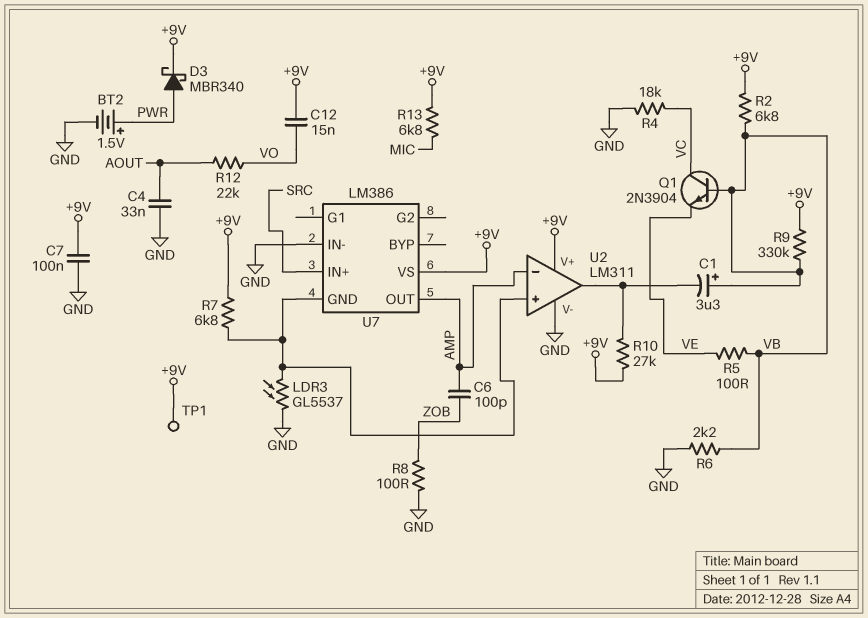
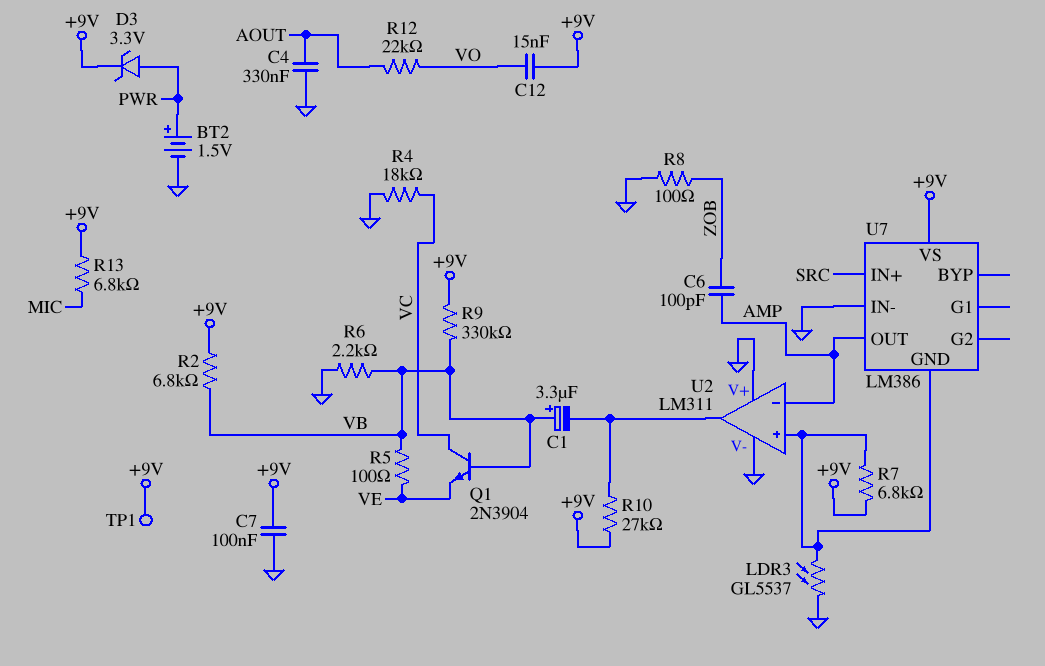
C4: 33nF (AOUT, GND) -> 330nF (AOUT, GND)
D3: schottky MBR340 (A PWR, K +9V) -> zener 3.3V (A PWR, K +9V)
U2 pin V+: +9V -> GND

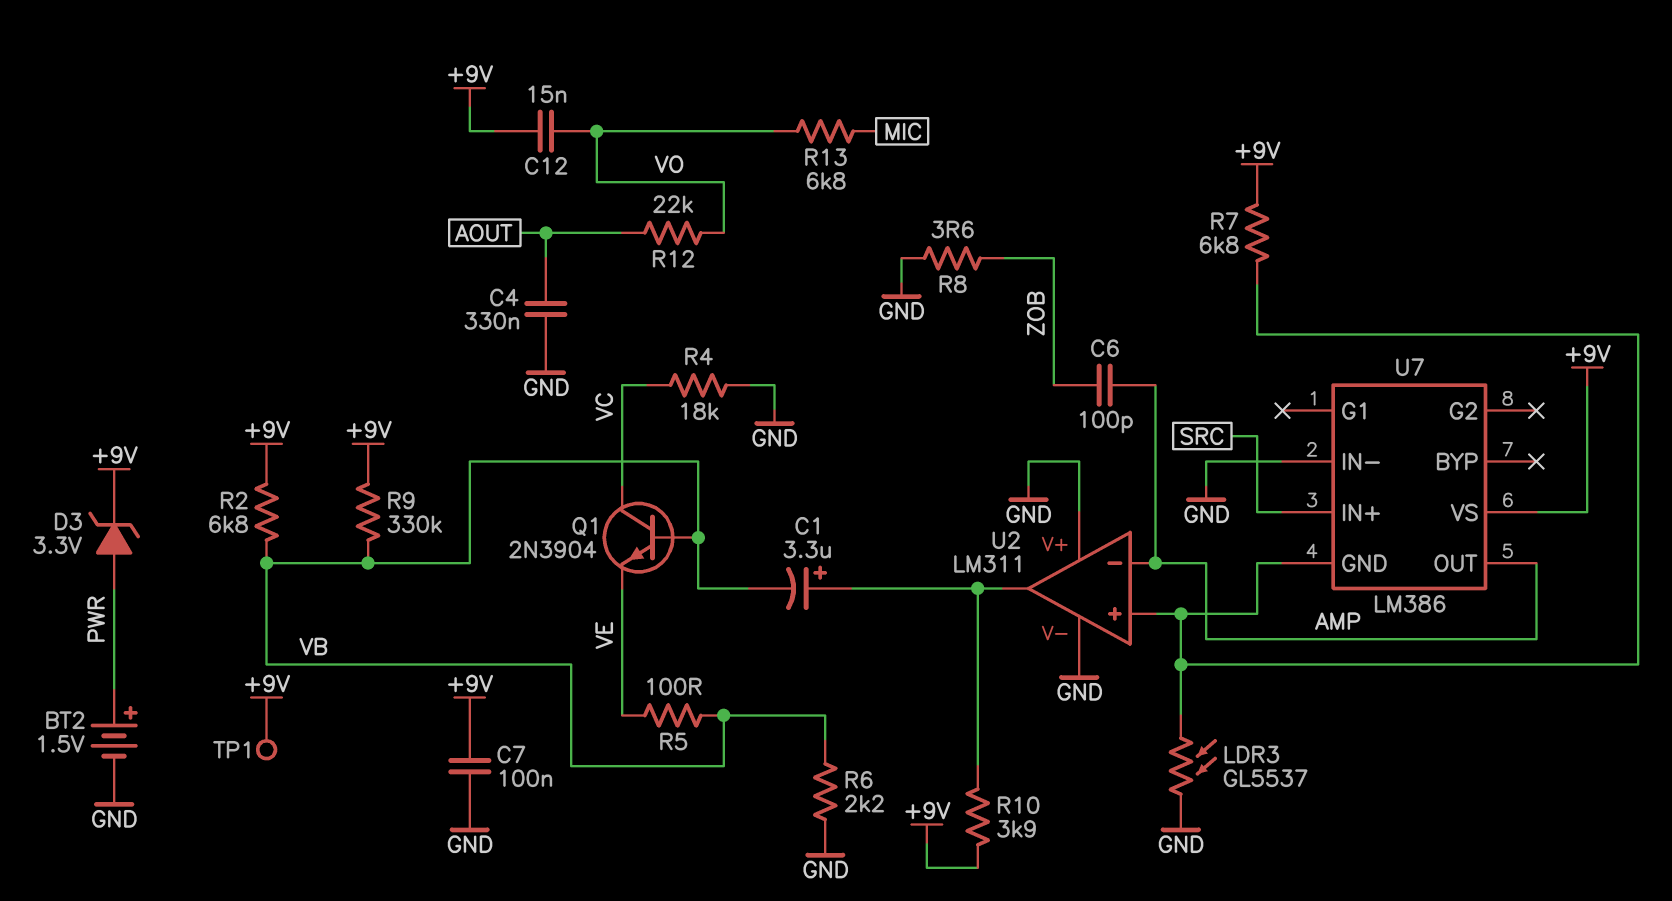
C1: 3.3uF (plus VB, minus U2/out) -> 3.3uF (plus U2/out, minus VB)
R8: 100 (GND, ZOB) -> 3.6 (GND, ZOB)
R10: 27k (+9V, U2/out) -> 3.9k (+9V, U2/out)
R13: 6.8k (+9V, MIC) -> 6.8k (MIC, VO)

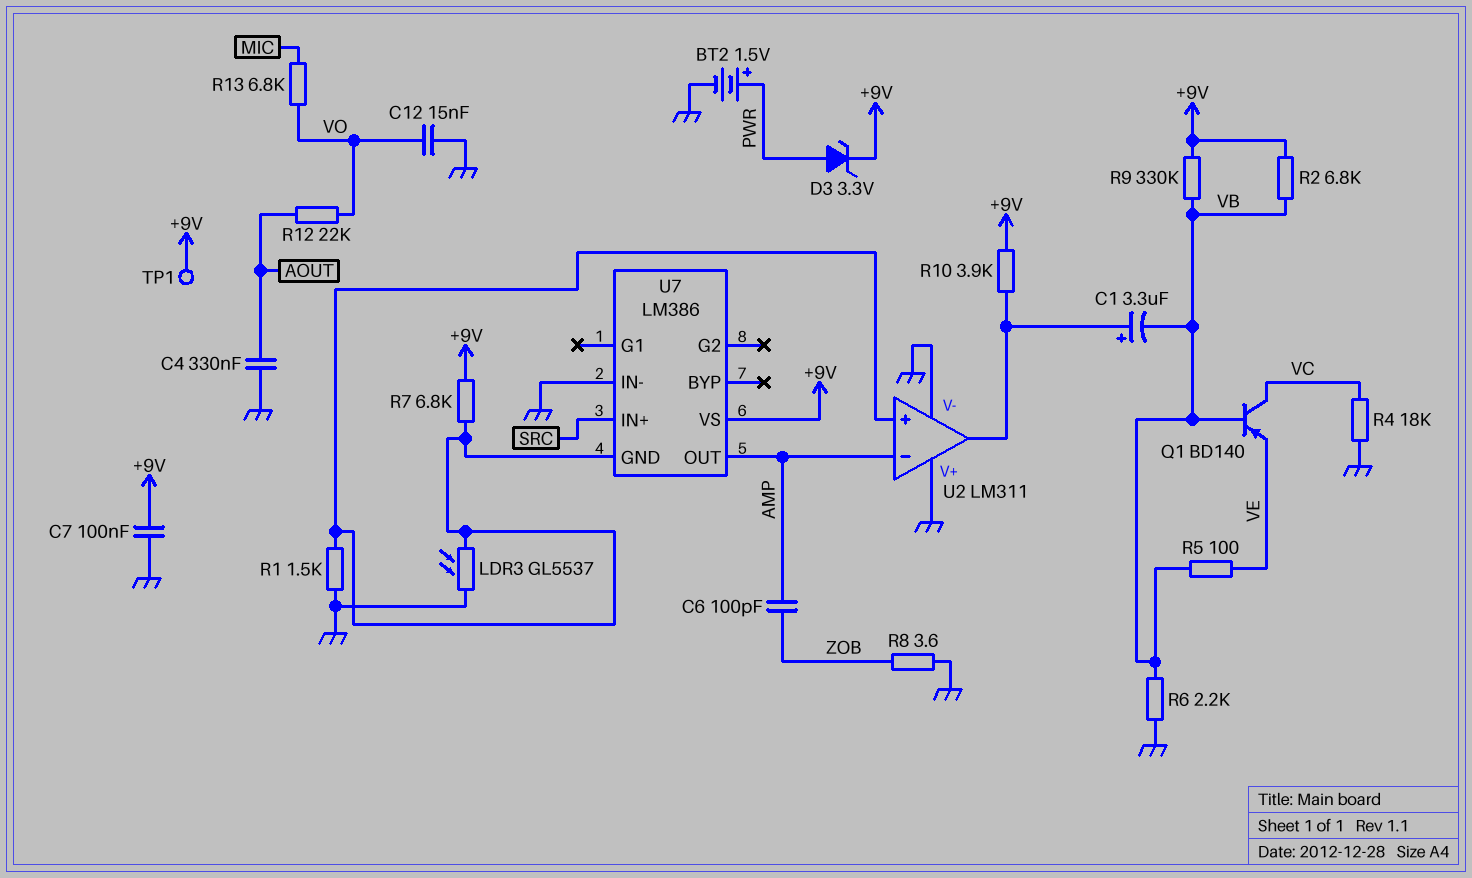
C12: 15nF (+9V, VO) -> 15nF (GND, VO)
Q1: NPN 2N3904 (B VB, C VC, E VE) -> PNP BD140 (B VB, C VC, E VE)
R1: none -> 1.5k (GND, U2/in+)

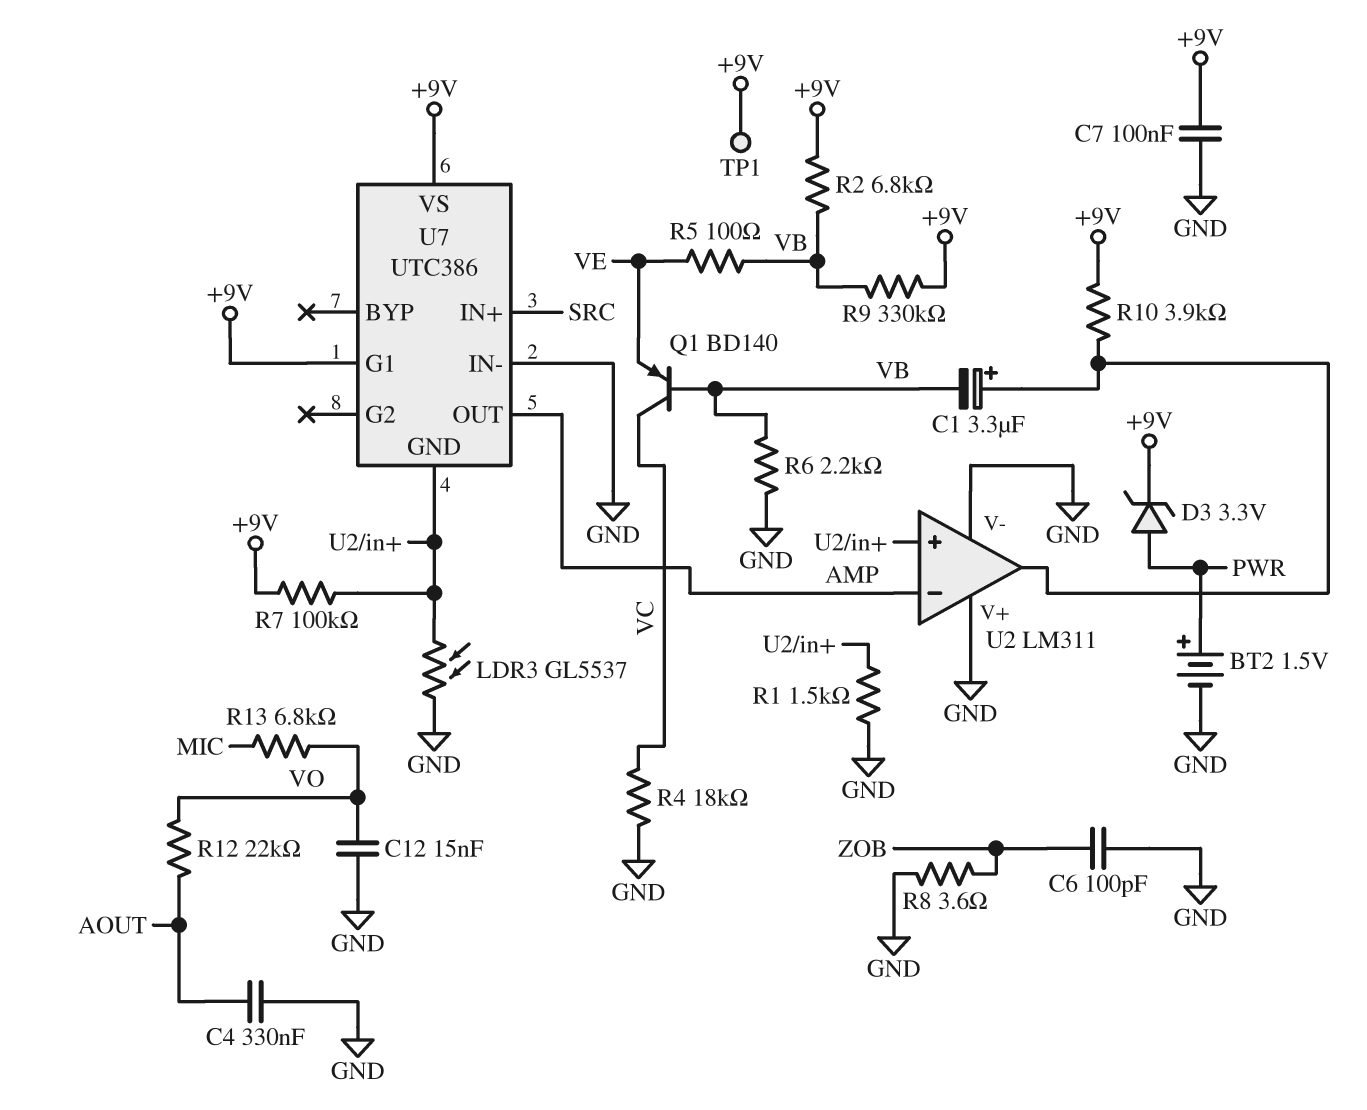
C6: 100pF (AMP, ZOB) -> 100pF (GND, ZOB)
R7: 6.8k (+9V, U2/in+) -> 100k (+9V, U2/in+)
U7: LM386 -> UTC386
U7 pin G1: none -> +9V

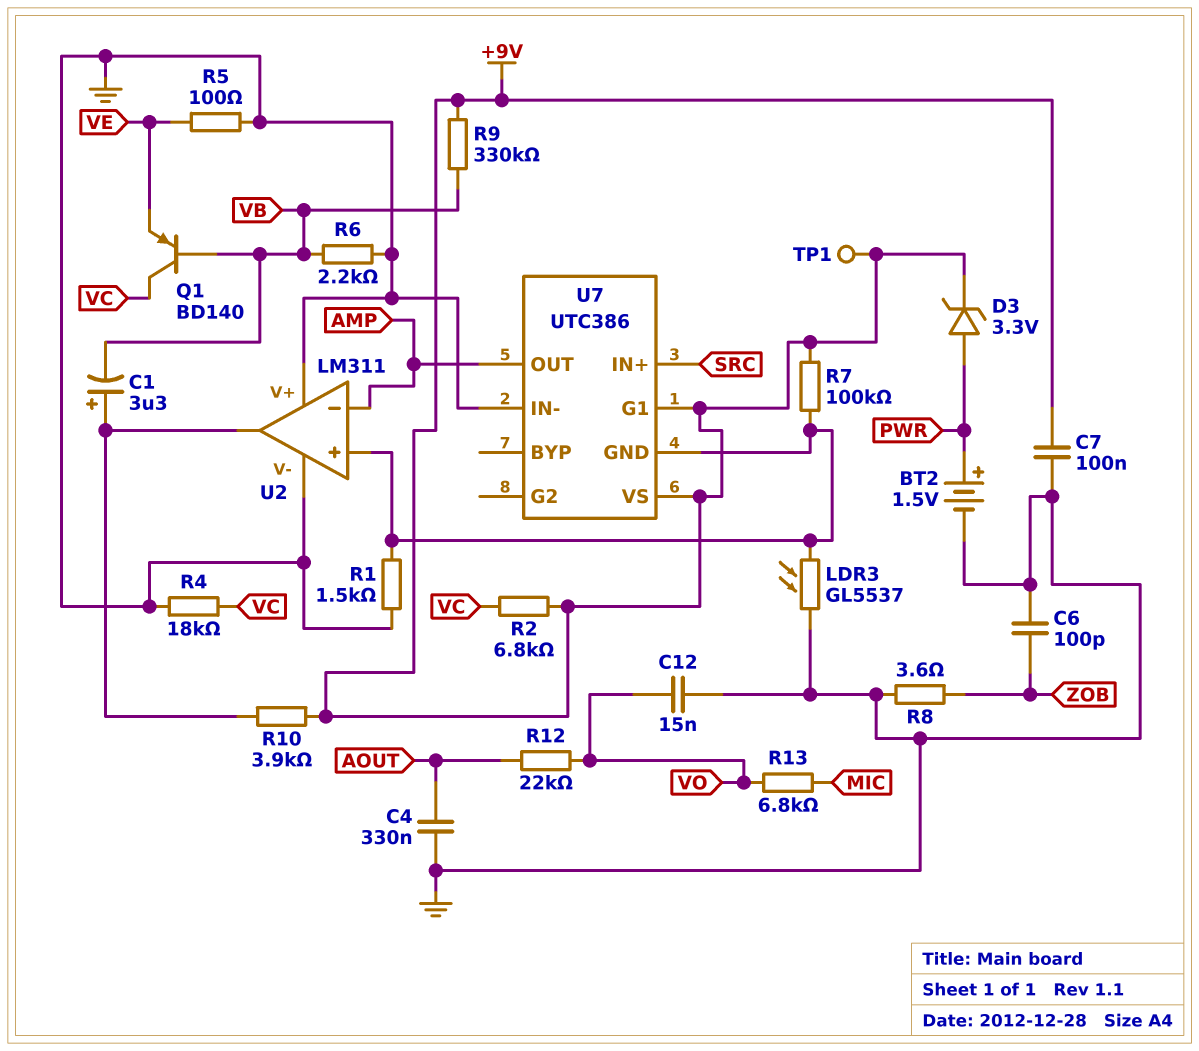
R2: 6.8k (+9V, VB) -> 6.8k (+9V, VC)
R5: 100 (VB, VE) -> 100 (GND, VE)

